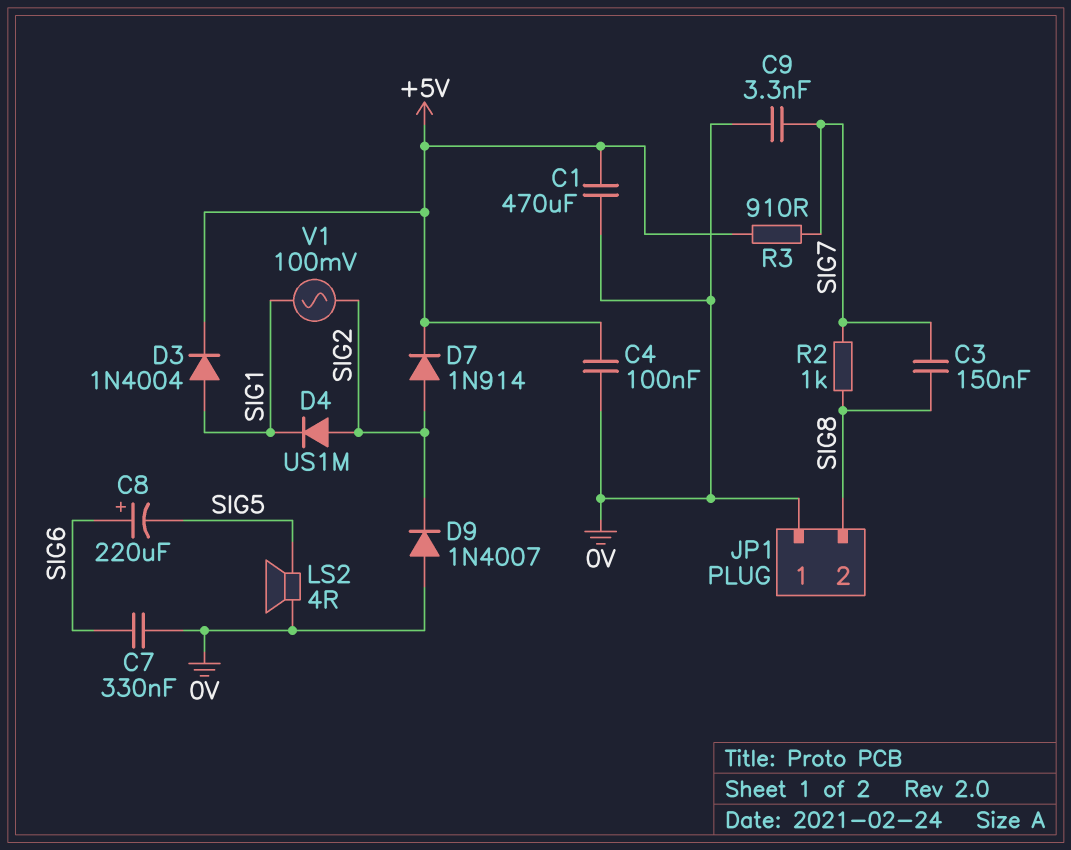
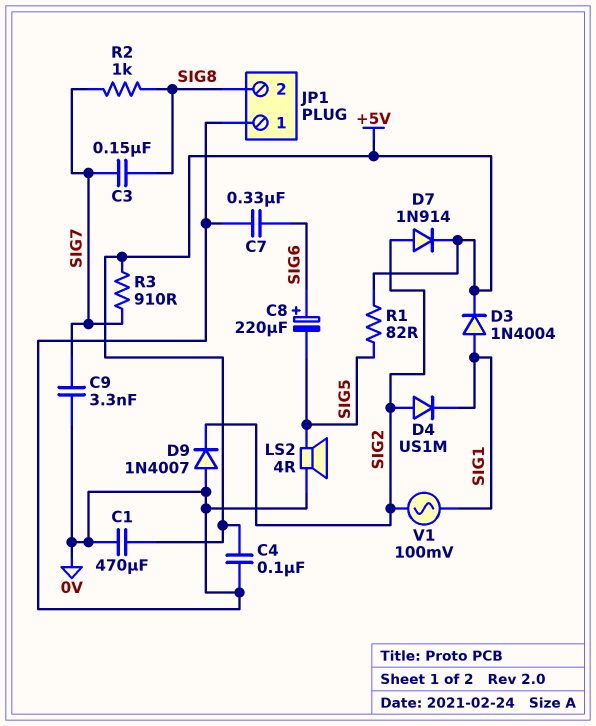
R1: none -> 82 (+5V, SIG5)

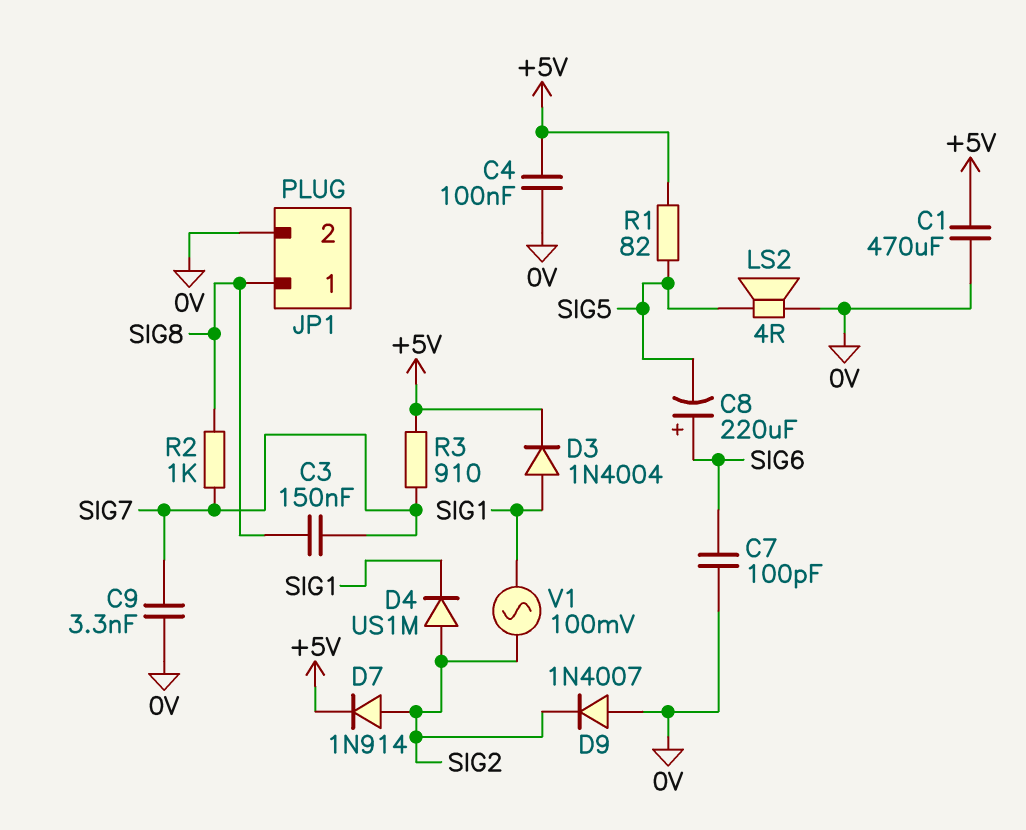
C7: 330nF (0V, SIG6) -> 100pF (0V, SIG6)
JP1 pin 1: 0V -> SIG8
JP1 pin 2: SIG8 -> 0V

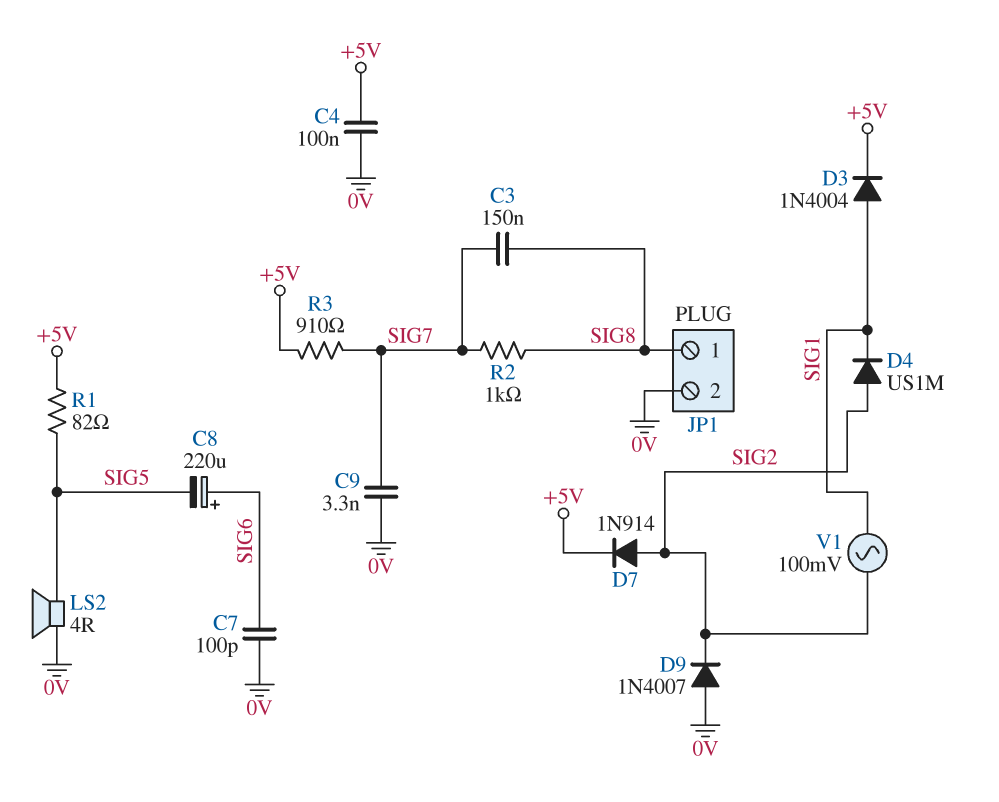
C1: 470uF (+5V, 0V) -> none

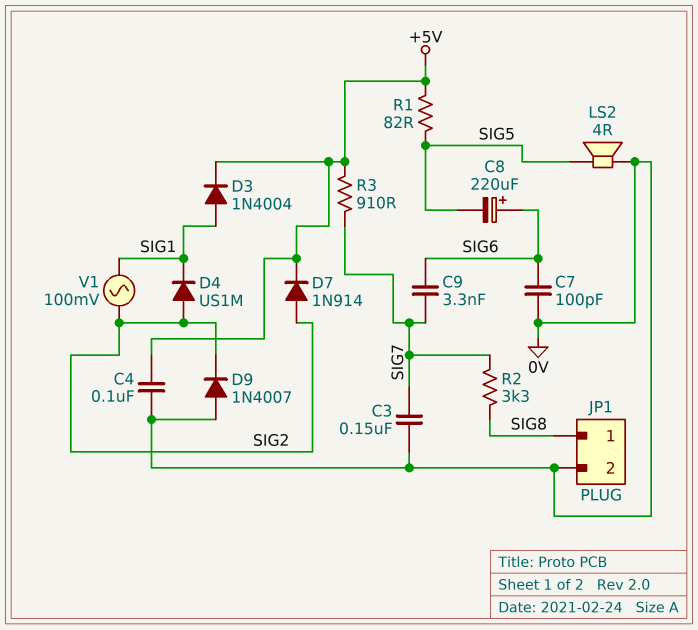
C3: 150nF (SIG7, SIG8) -> 150nF (0V, SIG7)
C9: 3.3nF (0V, SIG7) -> 3.3nF (SIG6, SIG7)
R2: 1k (SIG7, SIG8) -> 3.3k (SIG7, SIG8)

